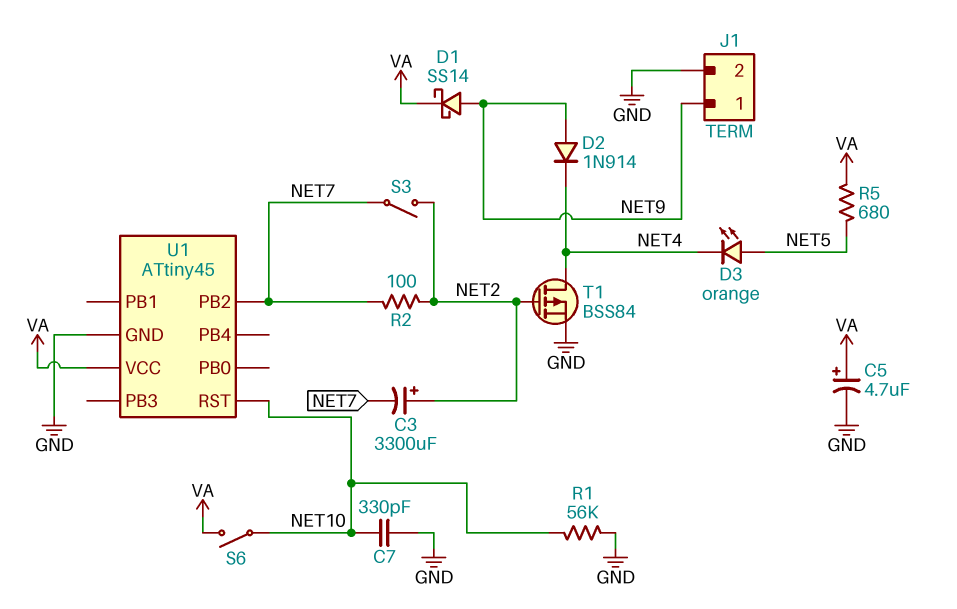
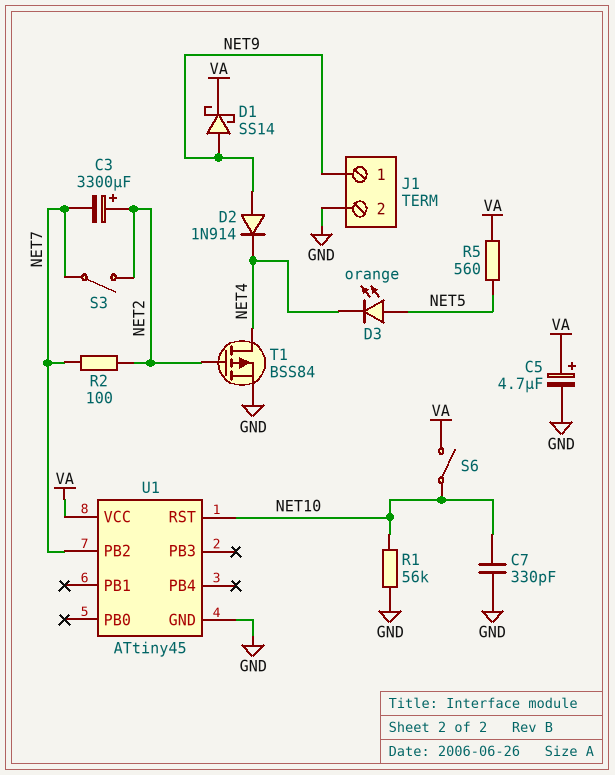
R5: 680 (NET5, VA) -> 560 (NET5, VA)

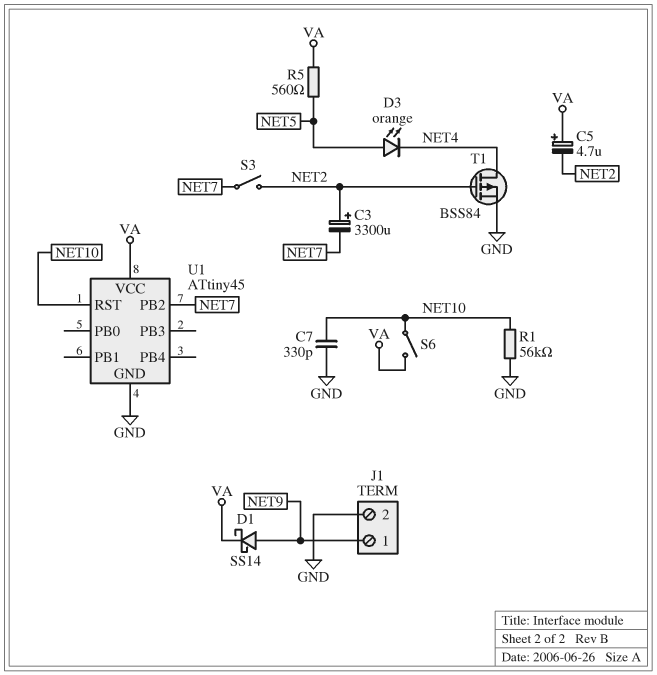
C5: 4.7uF (plus VA, minus GND) -> 4.7uF (plus VA, minus NET2)
D2: diode 1N914 (A NET9, K NET4) -> none
R2: 100 (NET2, NET7) -> none

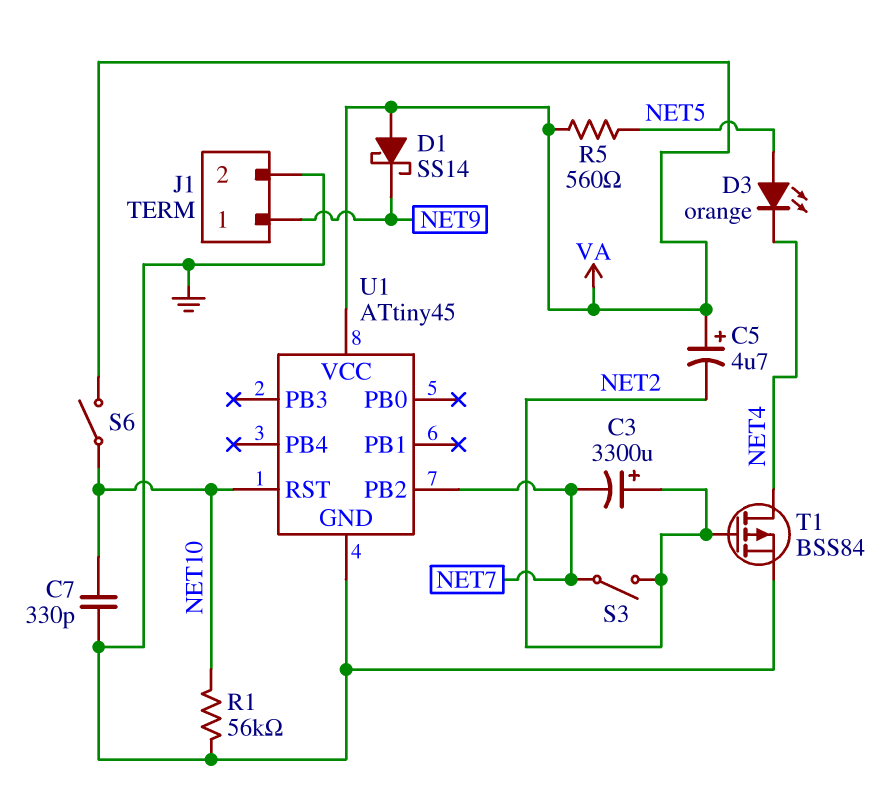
D1: schottky SS14 (A NET9, K VA) -> schottky SS14 (A VA, K NET9)

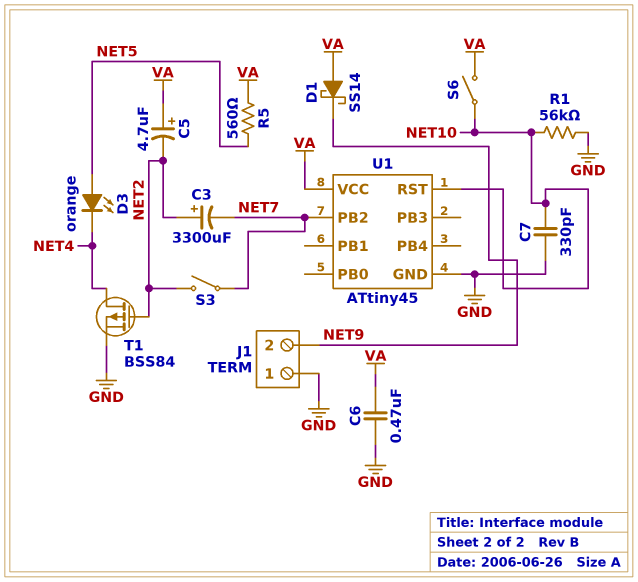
C6: none -> 470nF (GND, VA)
J1 pin 1: NET9 -> GND
J1 pin 2: GND -> NET9

